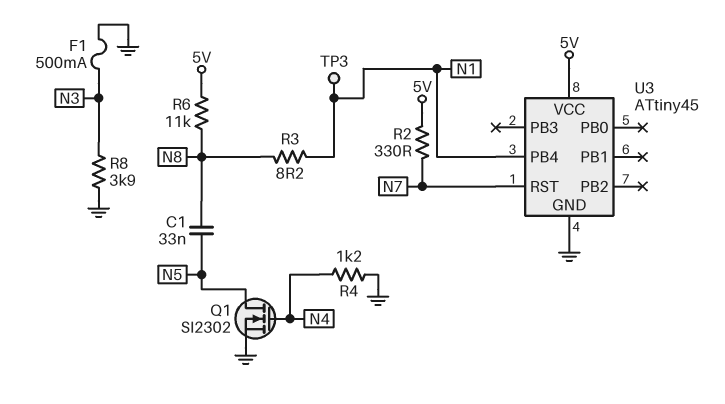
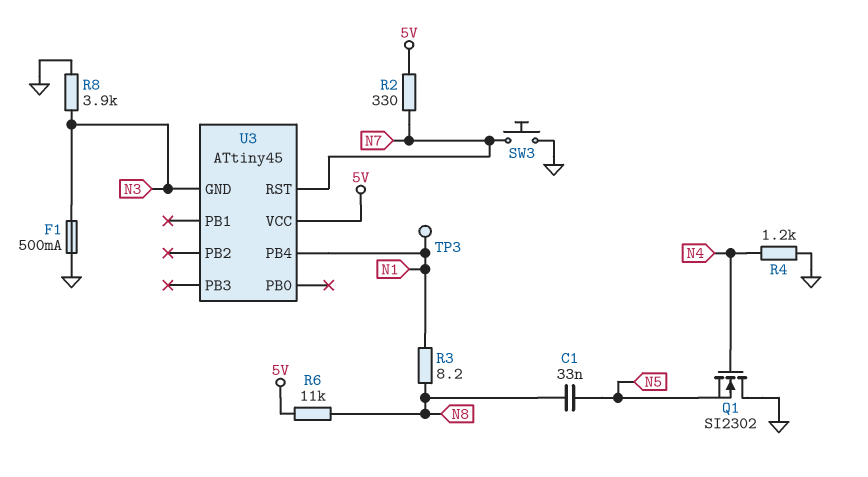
Q1: NMOS SI2302 (G N4, D N5, S GND) -> NMOS SI2302 (G N4, D GND, S N5)
SW3: none -> button (GND, N7)
U3 pin GND: GND -> N3

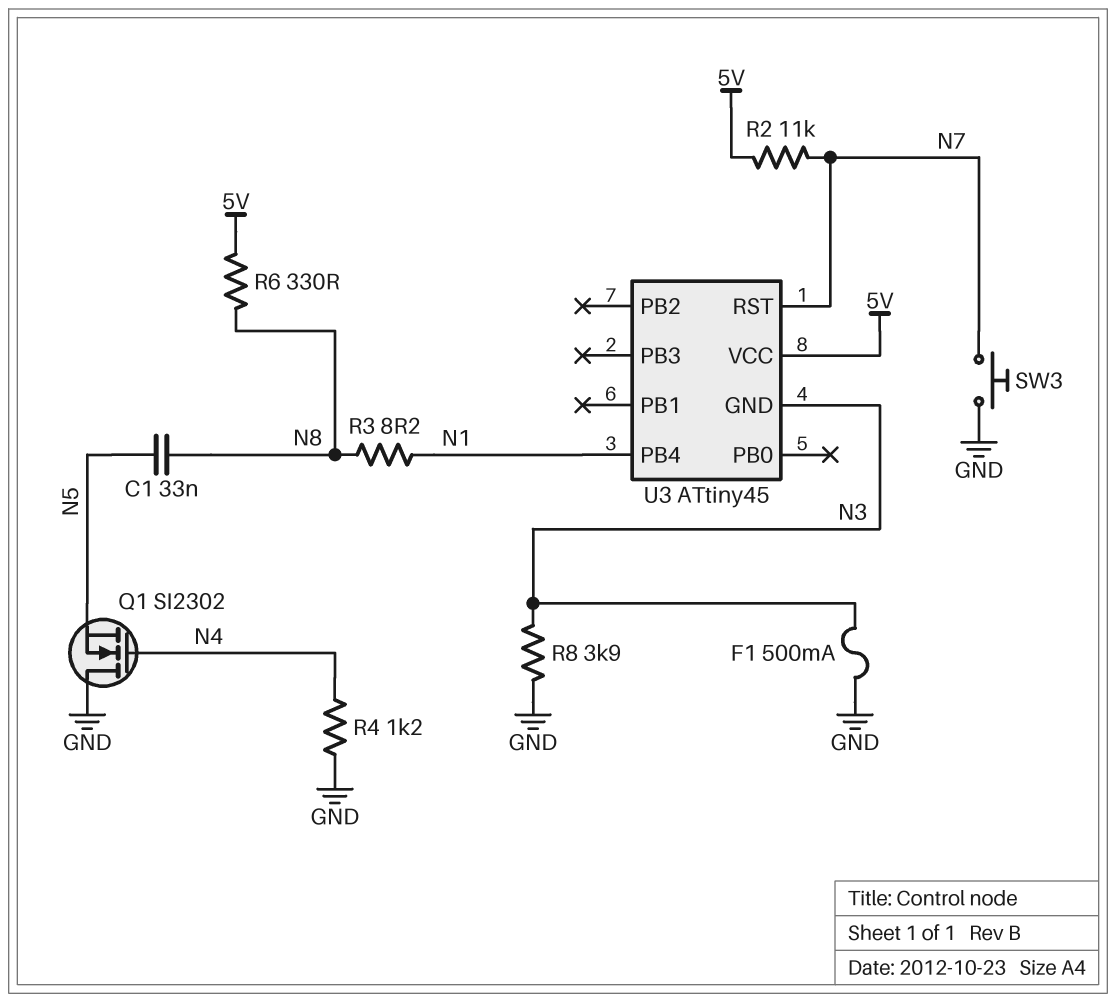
R2: 330 (5V, N7) -> 11k (5V, N7)
R6: 11k (5V, N8) -> 330 (5V, N8)
TP3: test point (N1) -> none

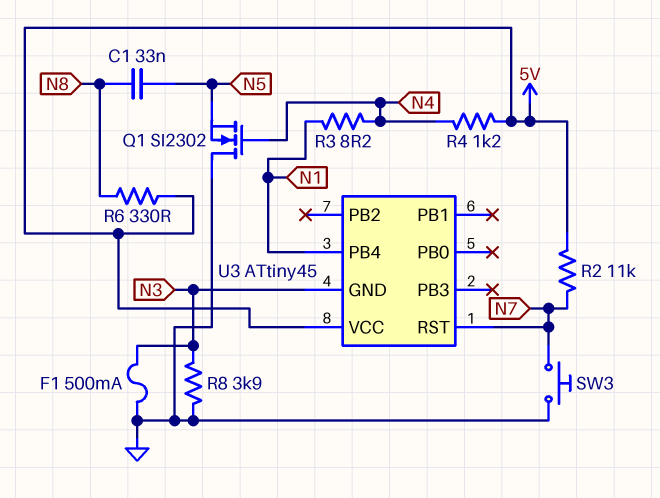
R3: 8.2 (N1, N8) -> 8.2 (N1, N4)
R4: 1.2k (GND, N4) -> 1.2k (5V, N4)

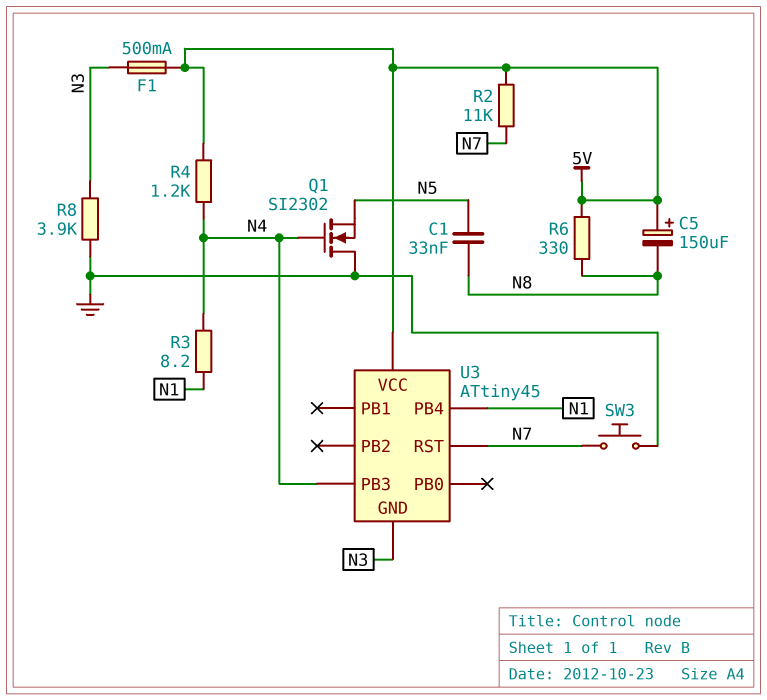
C5: none -> 150uF (plus 5V, minus N8)
F1: 500mA (GND, N3) -> 500mA (5V, N3)
U3 pin PB3: none -> N4

